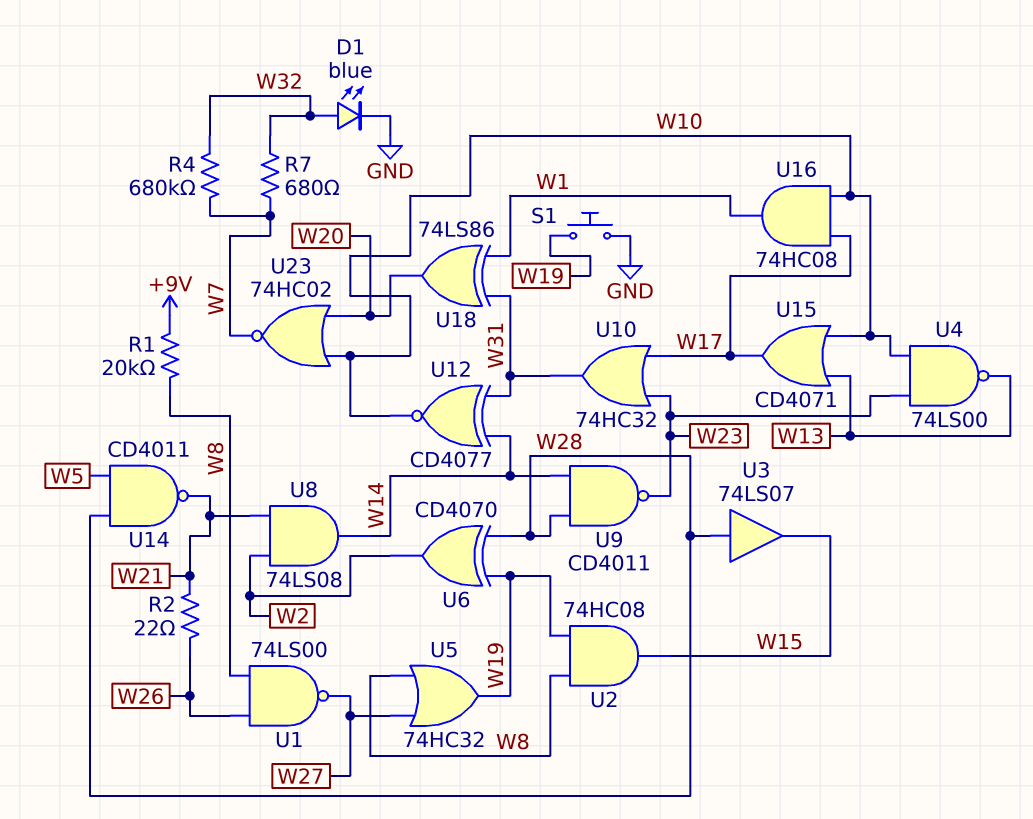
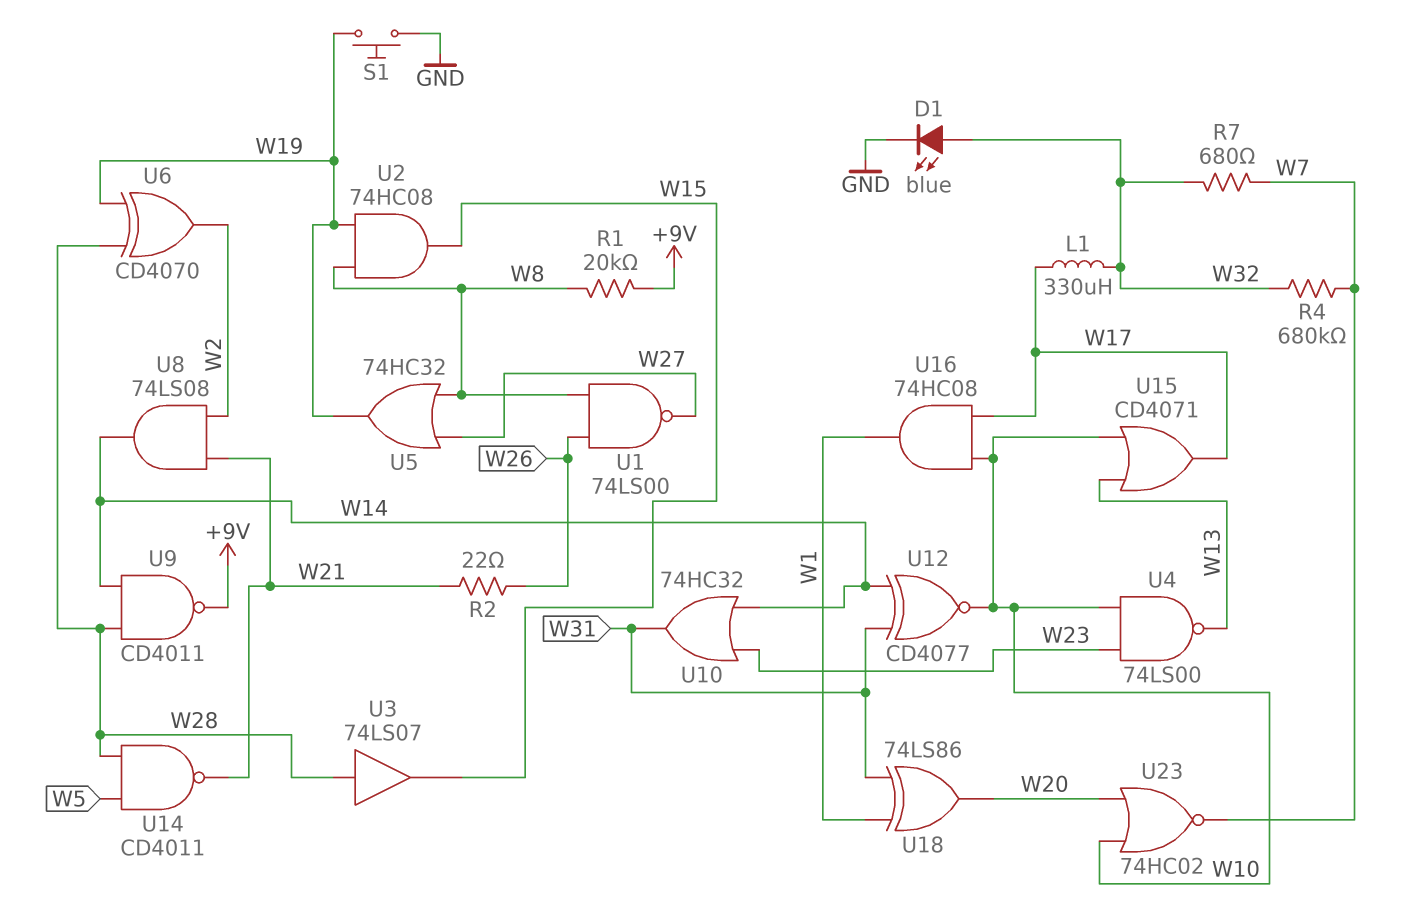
L1: none -> 330uH (W17, W32)
U9: NAND CD4011 (in W14, in W28, out W23) -> NAND CD4011 (in W14, in W28, out +9V)
U10: OR 74HC32 (in W17, in W23, out W31) -> OR 74HC32 (in W14, in W23, out W31)

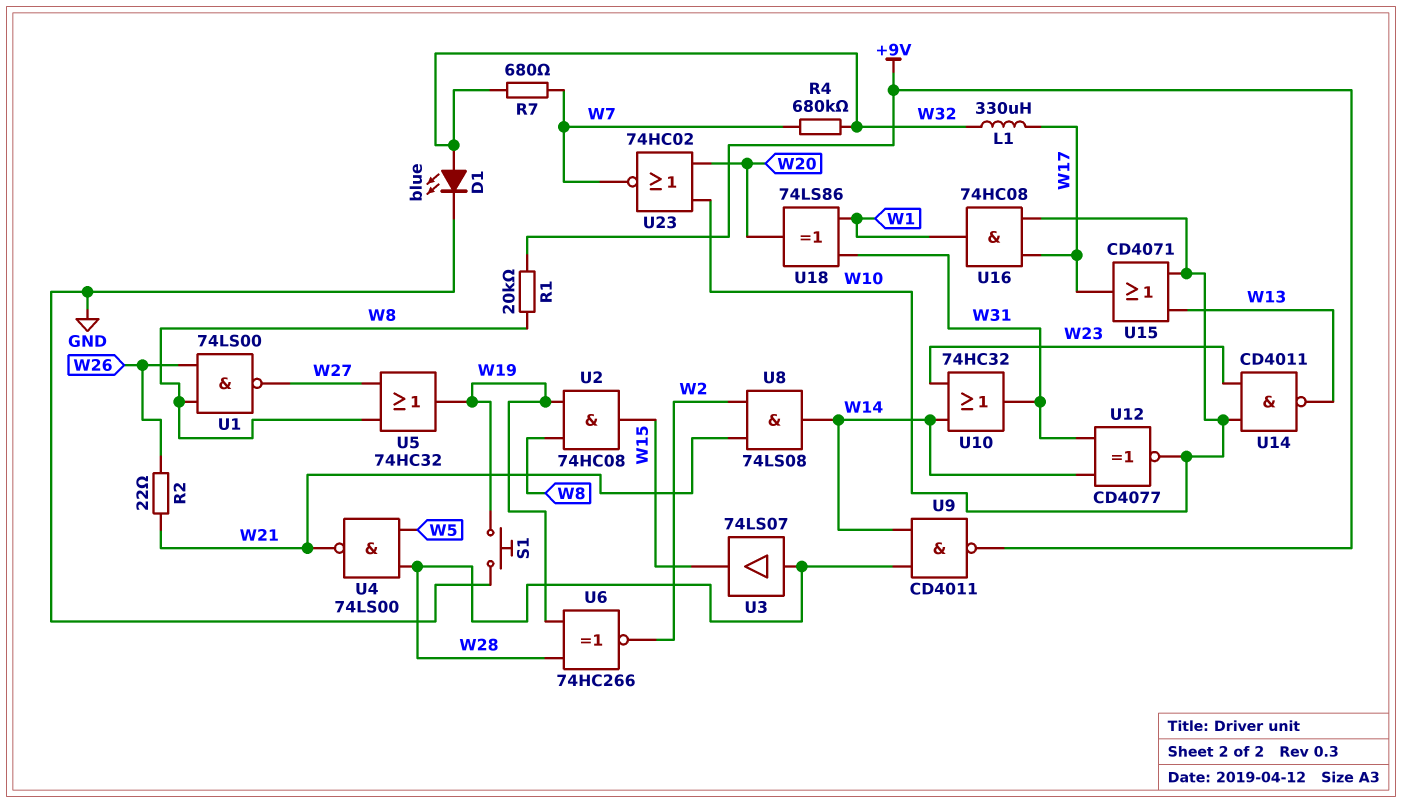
U4: NAND 74LS00 (in W10, in W23, out W13) -> NAND 74LS00 (in W5, in W28, out W21)
U6: XOR CD4070 (in W19, in W28, out W2) -> XNOR 74HC266 (in W19, in W28, out W2)
U14: NAND CD4011 (in W5, in W28, out W21) -> NAND CD4011 (in W10, in W23, out W13)

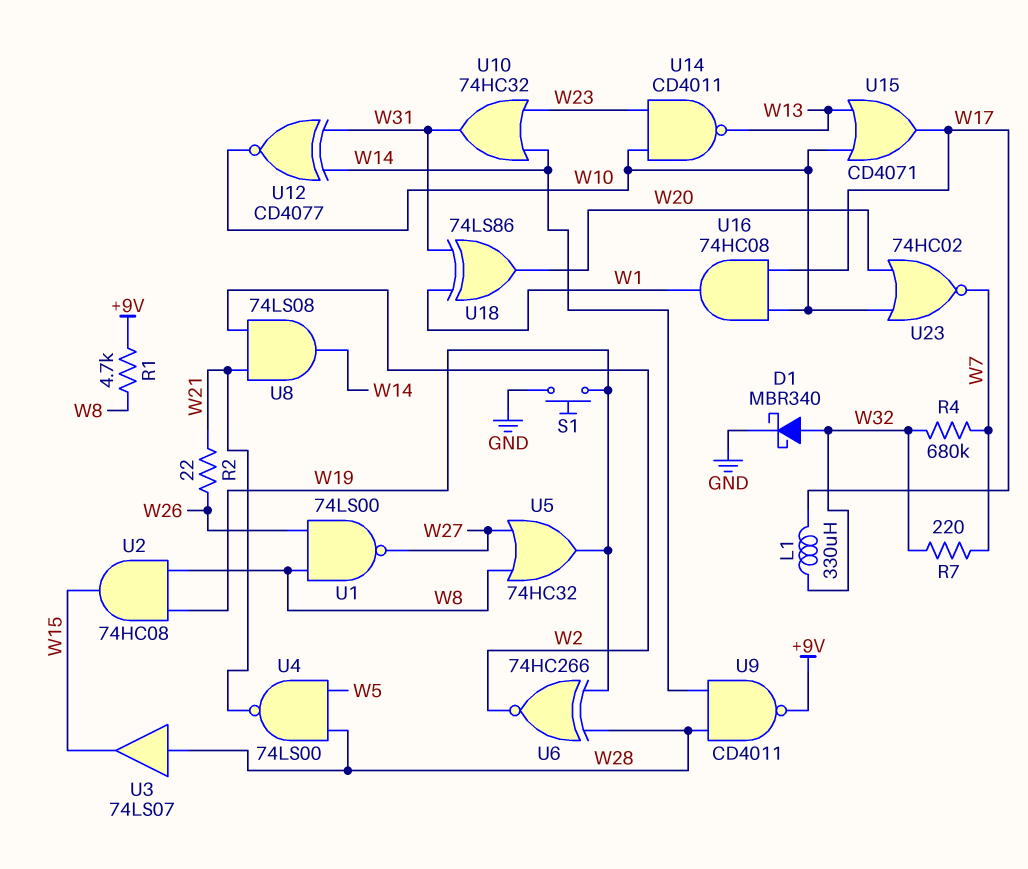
D1: LED blue (A W32, K GND) -> schottky MBR340 (A W32, K GND)
R1: 20k (+9V, W8) -> 4.7k (+9V, W8)
R7: 680 (W7, W32) -> 220 (W7, W32)

